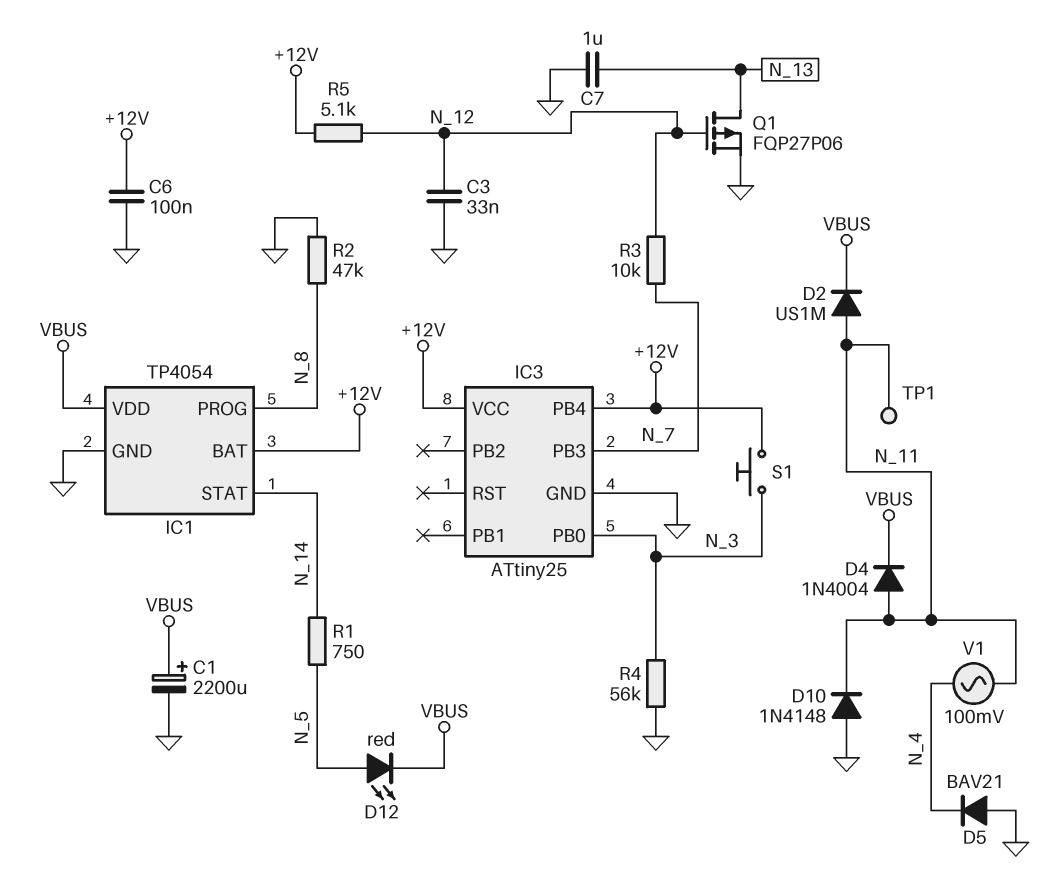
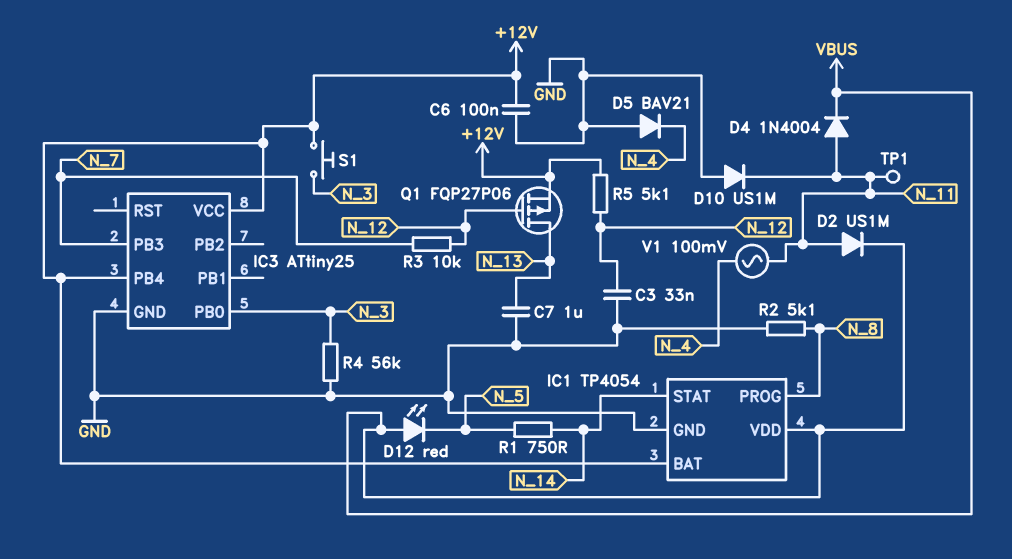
C1: 2200uF (plus VBUS, minus GND) -> none
D10: diode 1N4148 (A GND, K N_11) -> diode US1M (A GND, K N_11)
D12: LED red (A N_5, K VBUS) -> LED red (A VBUS, K N_5)
Q1: PMOS FQP27P06 (G N_12, D N_13, S GND) -> PMOS FQP27P06 (G N_12, D N_13, S +12V)
R2: 47k (GND, N_8) -> 5.1k (GND, N_8)

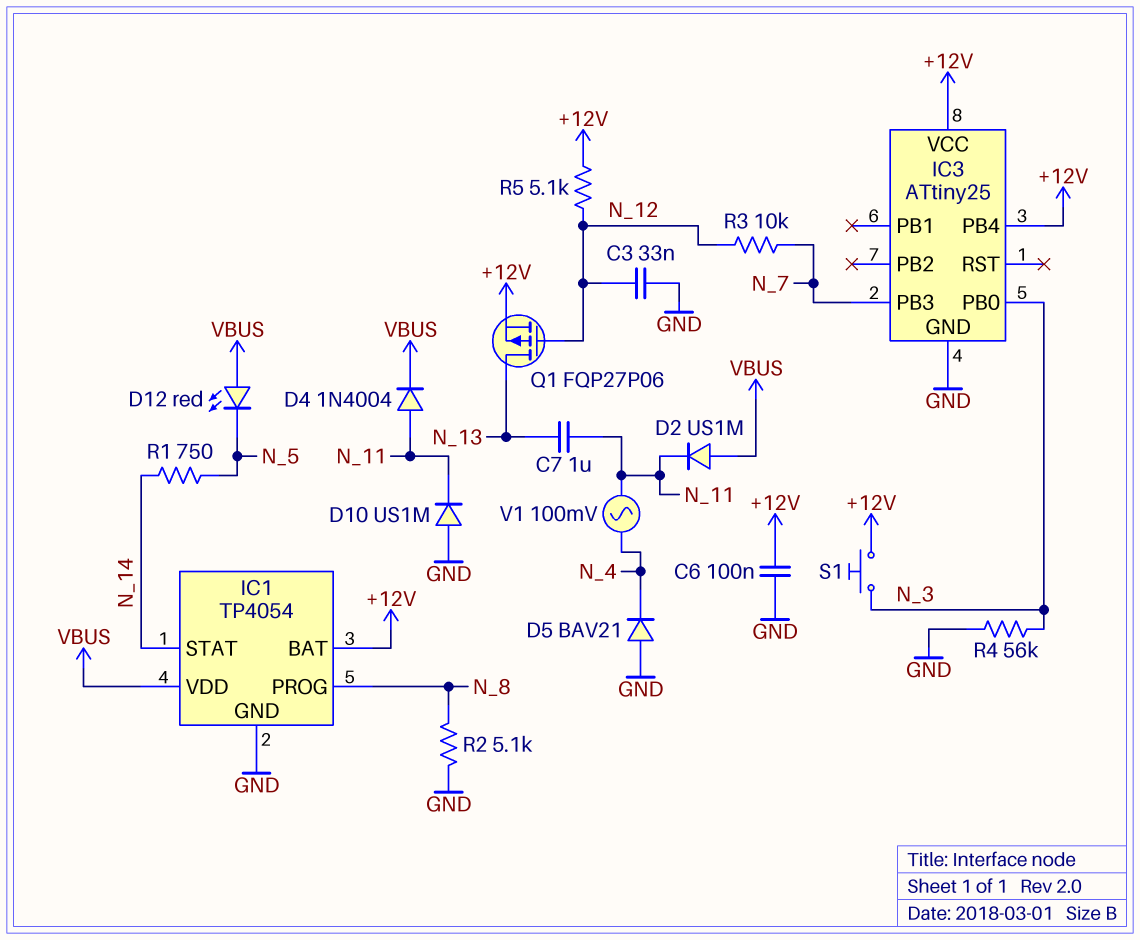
C7: 1uF (GND, N_13) -> 1uF (N_11, N_13)
D2: diode US1M (A N_11, K VBUS) -> diode US1M (A VBUS, K N_11)
TP1: test point (N_11) -> none

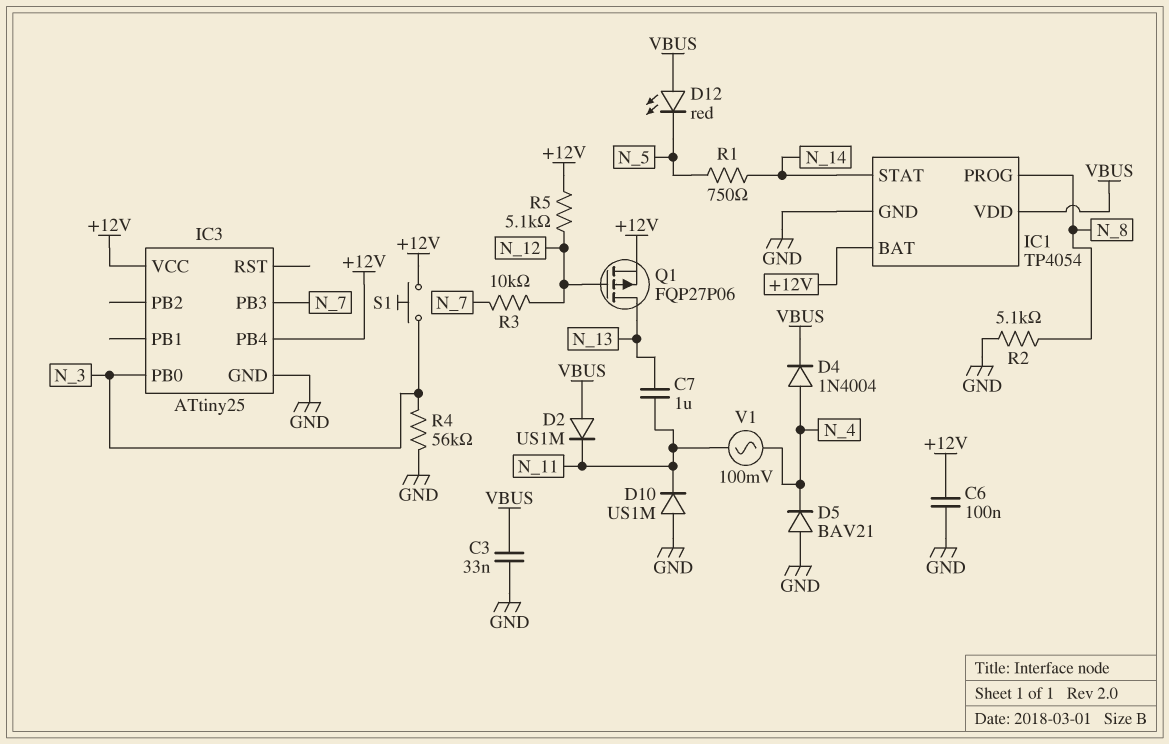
C3: 33nF (GND, N_12) -> 33nF (GND, VBUS)
D4: diode 1N4004 (A N_11, K VBUS) -> diode 1N4004 (A N_4, K VBUS)

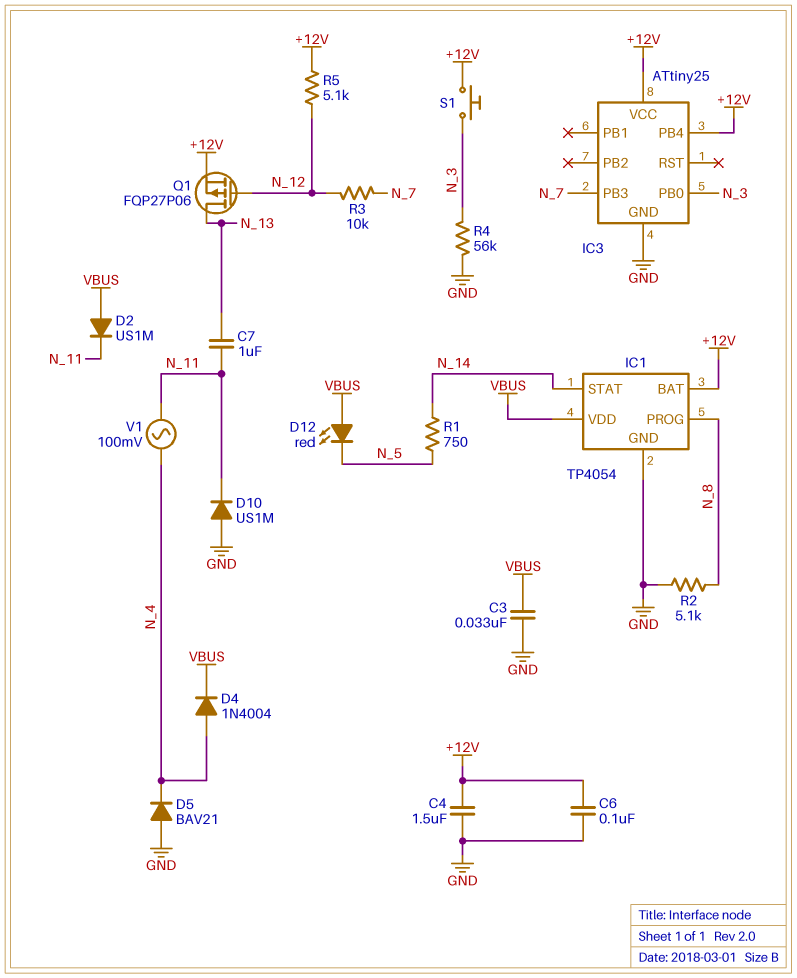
C4: none -> 1.5uF (+12V, GND)

